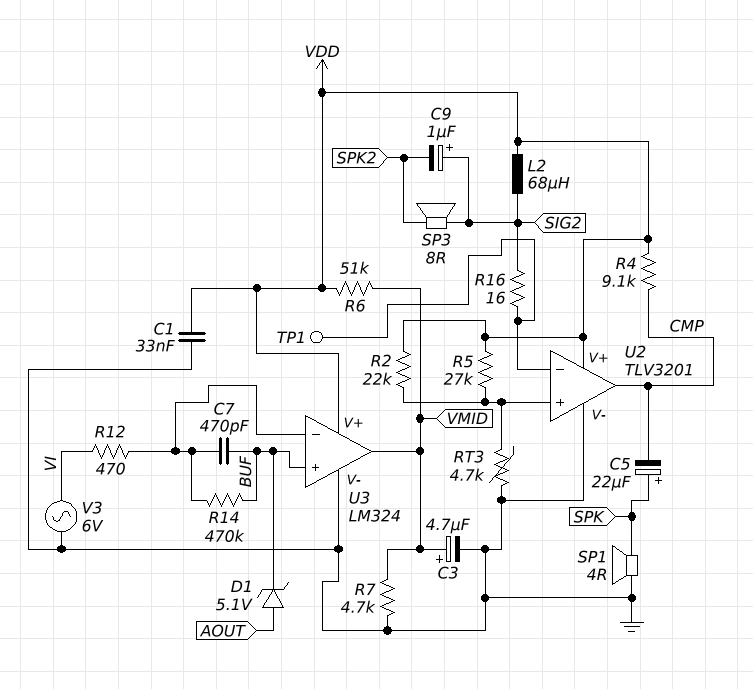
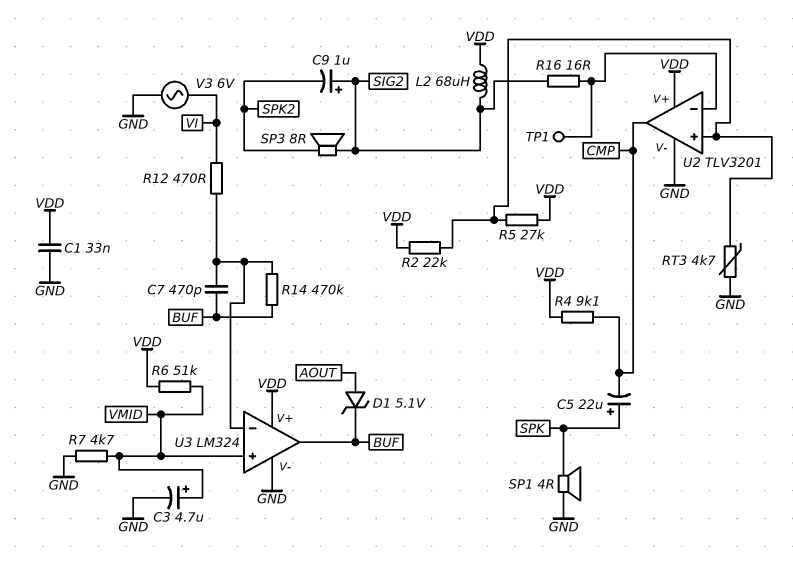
U3 pin in+: BUF -> VMID
U3 pin out: VMID -> BUF

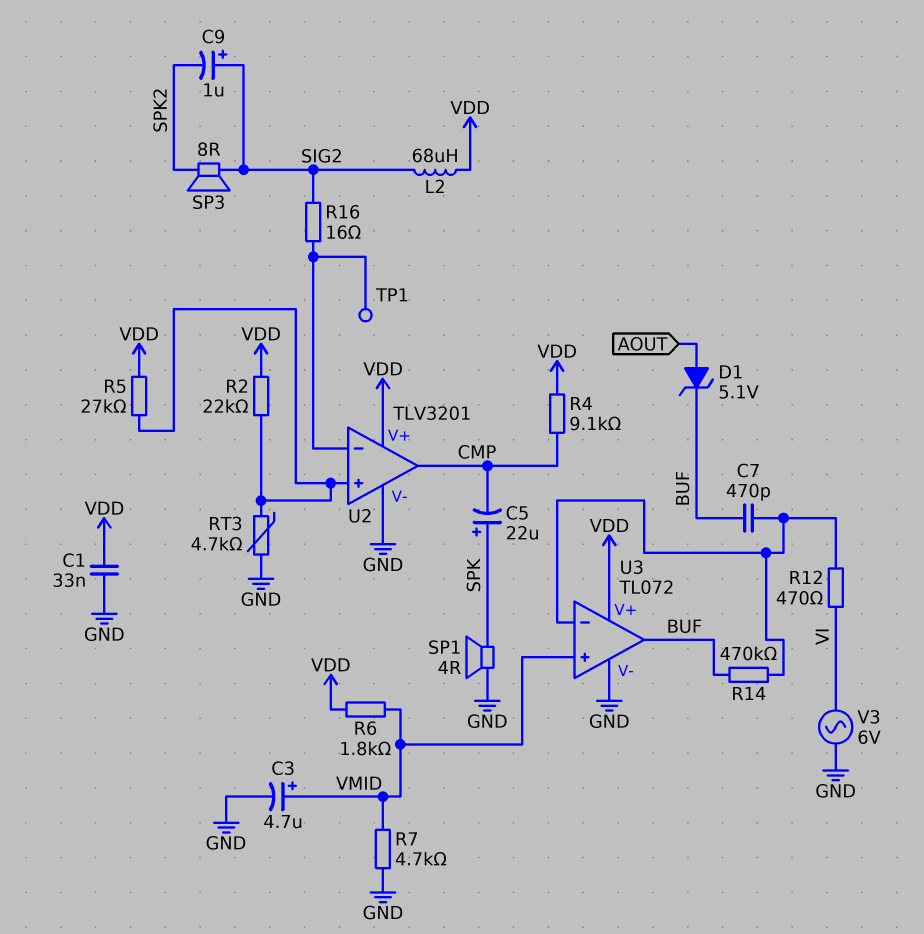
R6: 51k (VDD, VMID) -> 1.8k (VDD, VMID)
U3: LM324 -> TL072

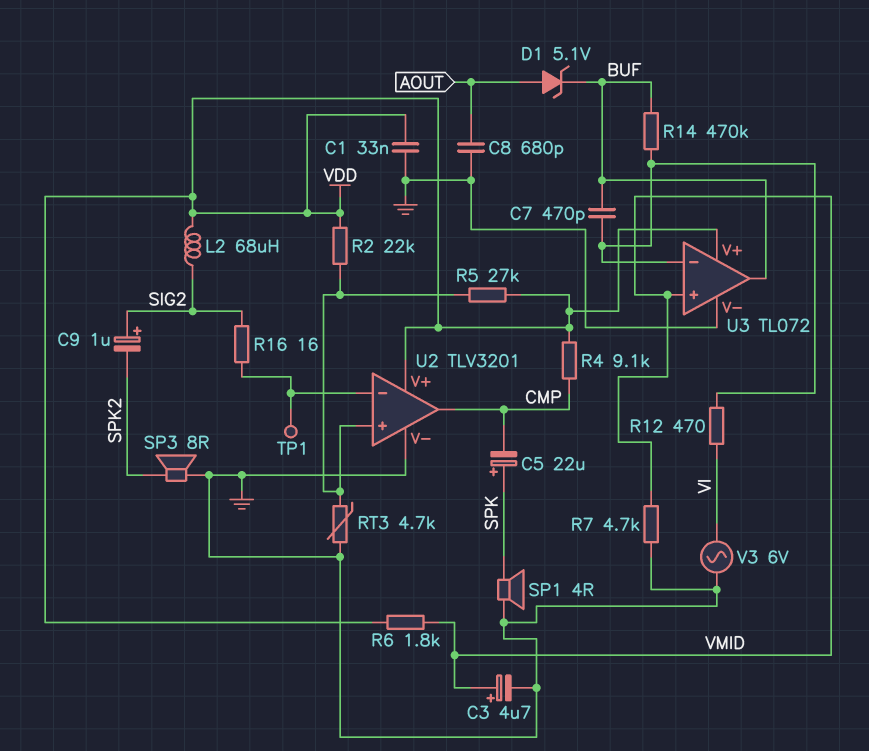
C8: none -> 680pF (AOUT, GND)
SP3: speaker 8R (SIG2, SPK2) -> speaker 8R (GND, SPK2)

